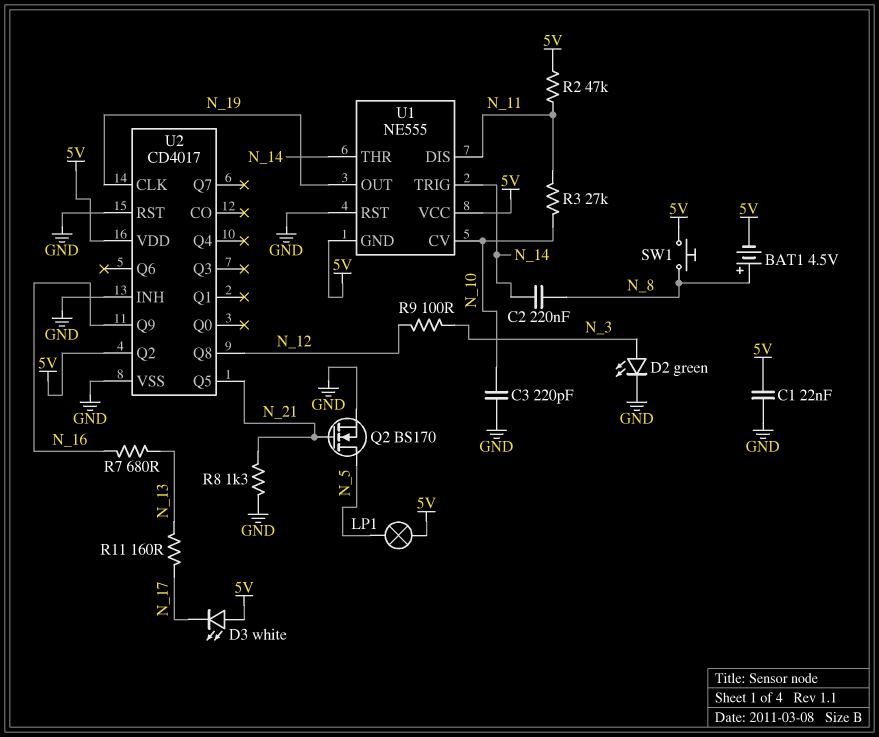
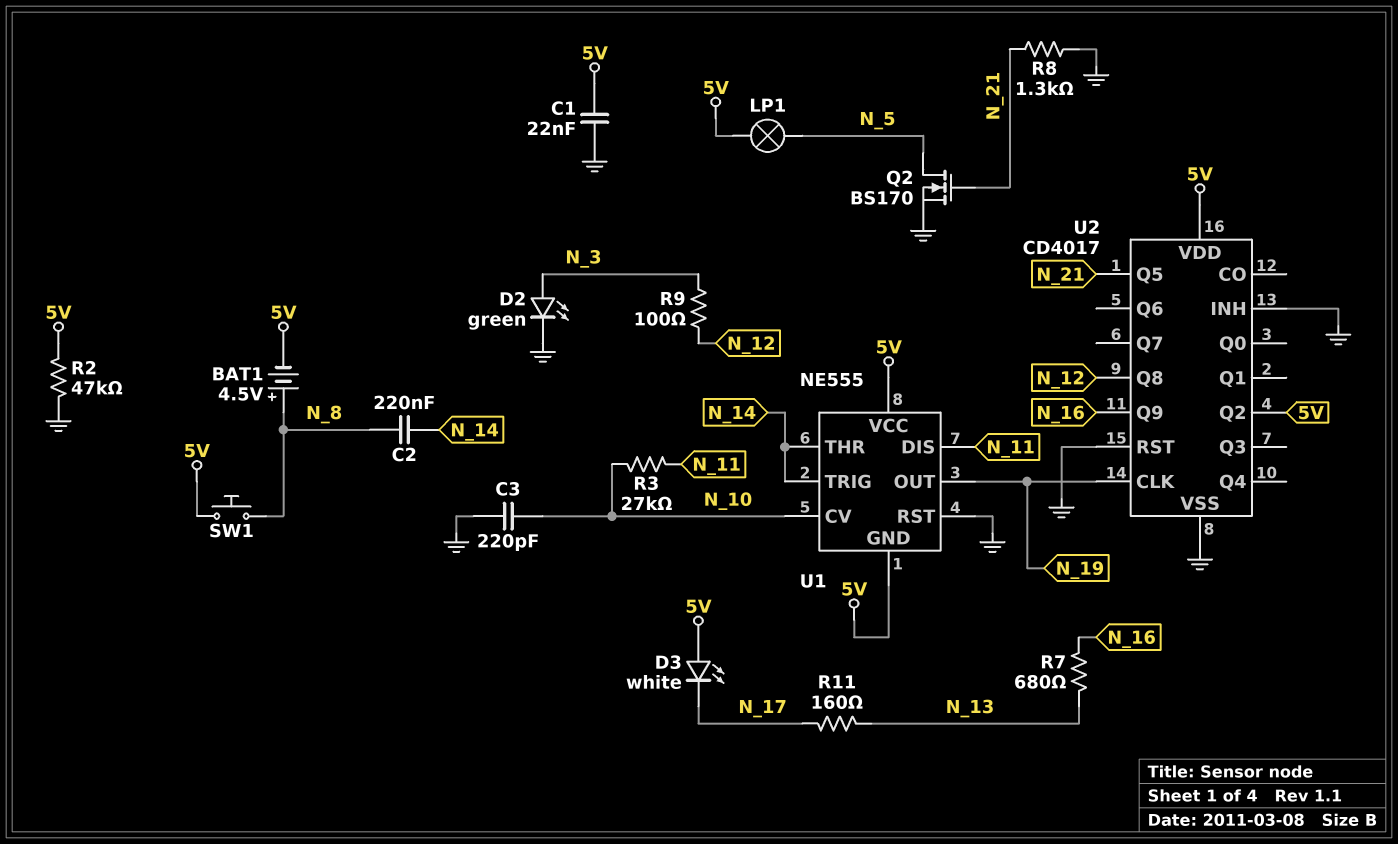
R2: 47k (5V, N_11) -> 47k (5V, GND)

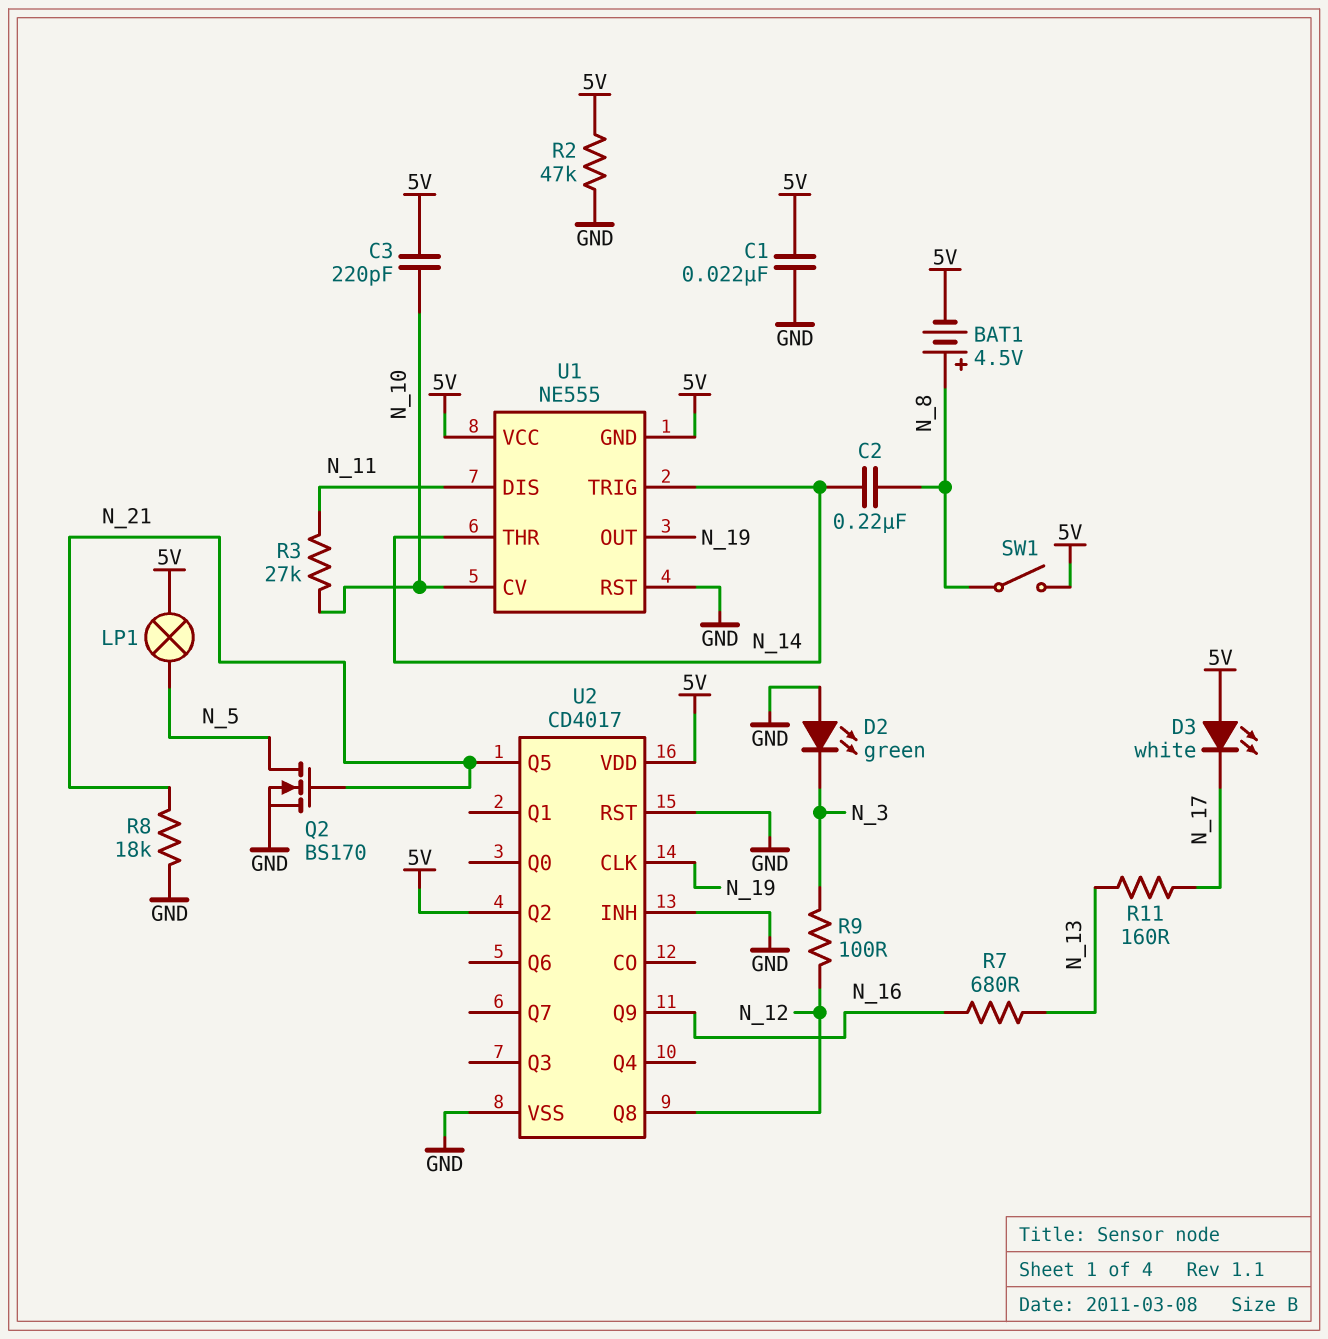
C3: 220pF (GND, N_10) -> 220pF (5V, N_10)
D2: LED green (A N_3, K GND) -> LED green (A GND, K N_3)
R8: 1.3k (GND, N_21) -> 18k (GND, N_21)
SW1: button (5V, N_8) -> switch (5V, N_8)

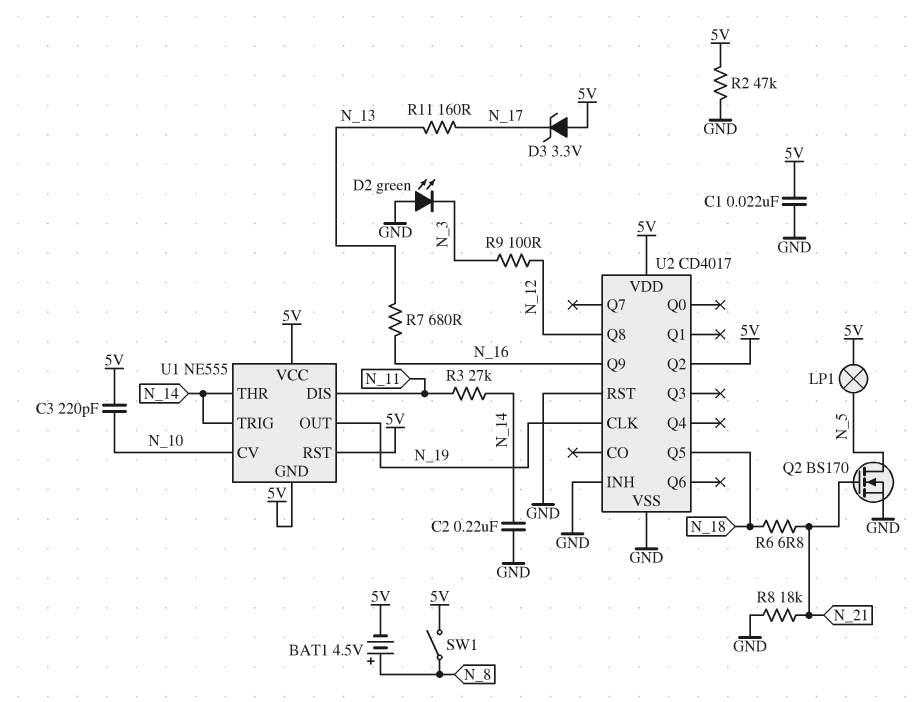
C2: 220nF (N_8, N_14) -> 220nF (GND, N_14)
D3: LED white (A 5V, K N_17) -> zener 3.3V (A 5V, K N_17)
R3: 27k (N_10, N_11) -> 27k (N_11, N_14)
R6: none -> 6.8 (N_18, N_21)
U1 pin RST: GND -> 5V
U2 pin Q5: N_21 -> N_18

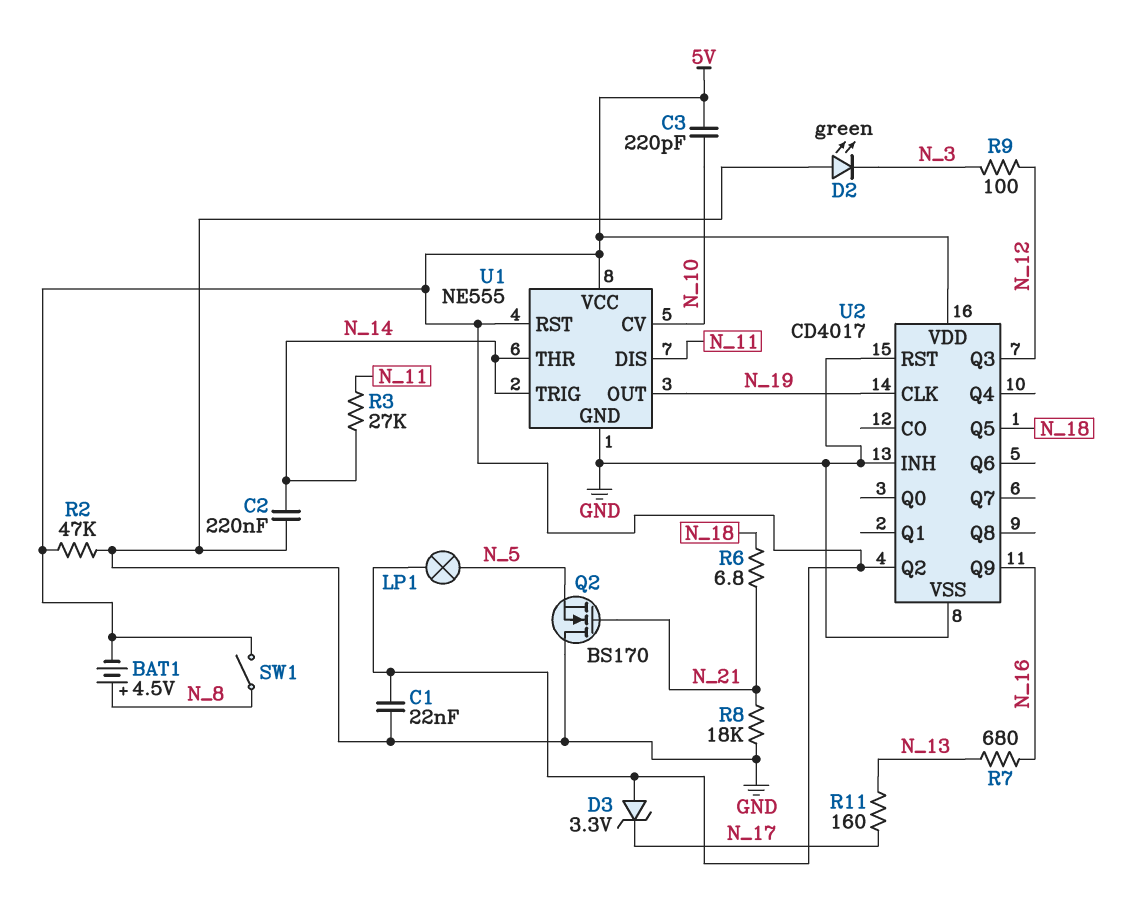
Q2: NMOS BS170 (G N_21, D N_5, S GND) -> NMOS BS170 (G N_21, D GND, S N_5)
U1 pin GND: 5V -> GND
U2 pin Q3: none -> N_12
U2 pin Q8: N_12 -> none

